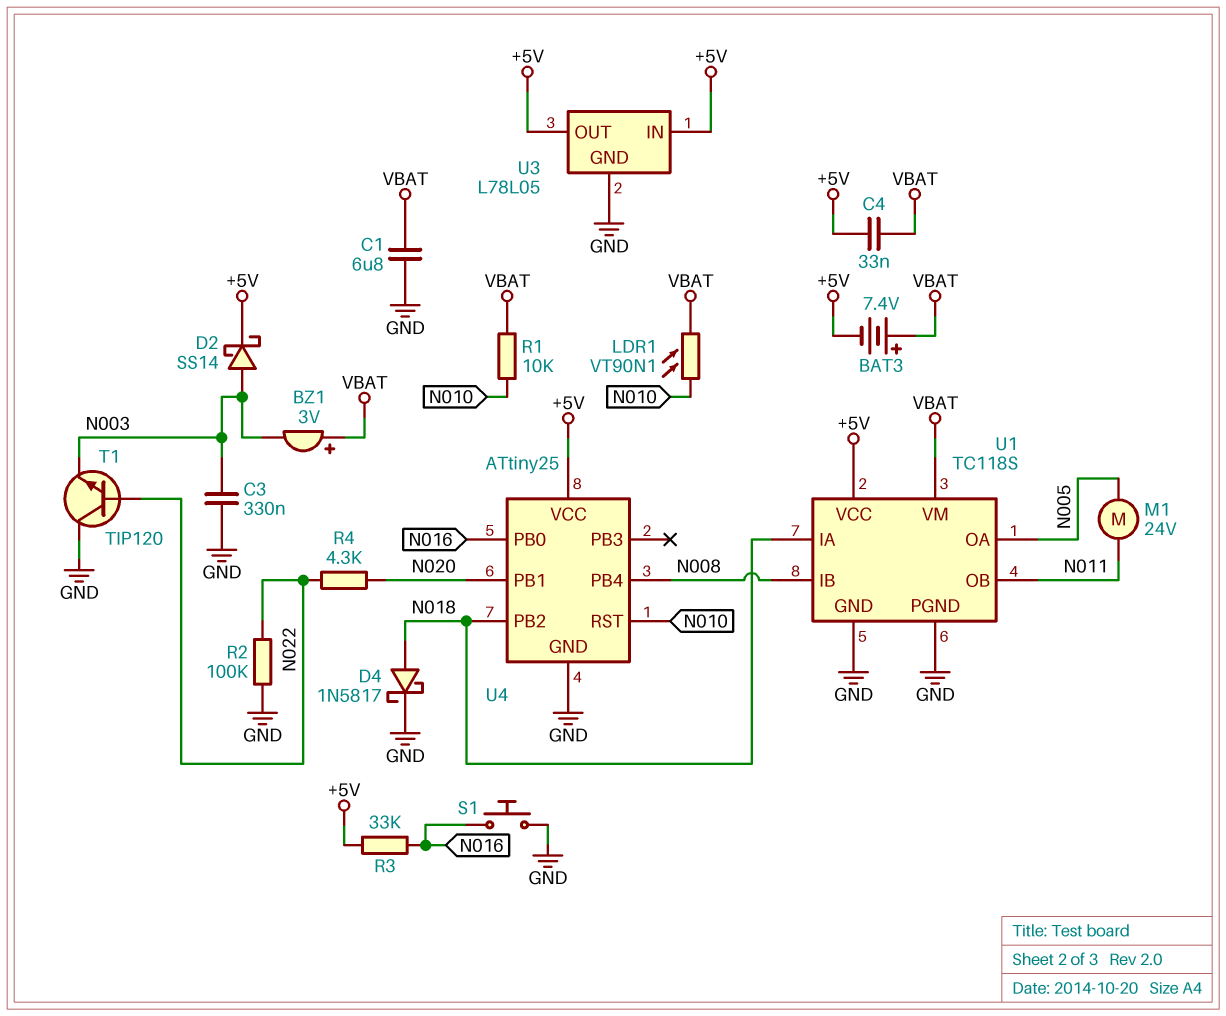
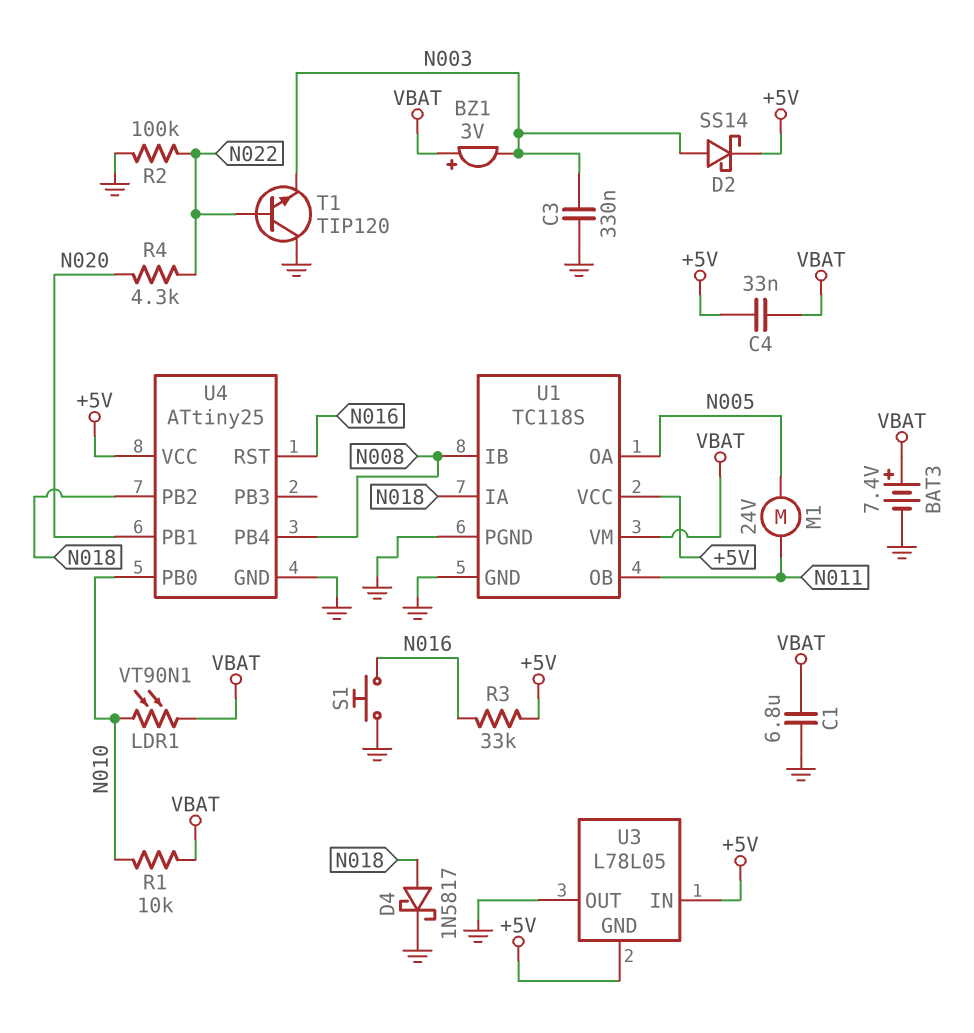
BAT3: 7.4V (plus VBAT, minus +5V) -> 7.4V (plus VBAT, minus GND)
U3 pin GND: GND -> +5V
U3 pin OUT: +5V -> GND
U4 pin PB0: N016 -> N010
U4 pin RST: N010 -> N016

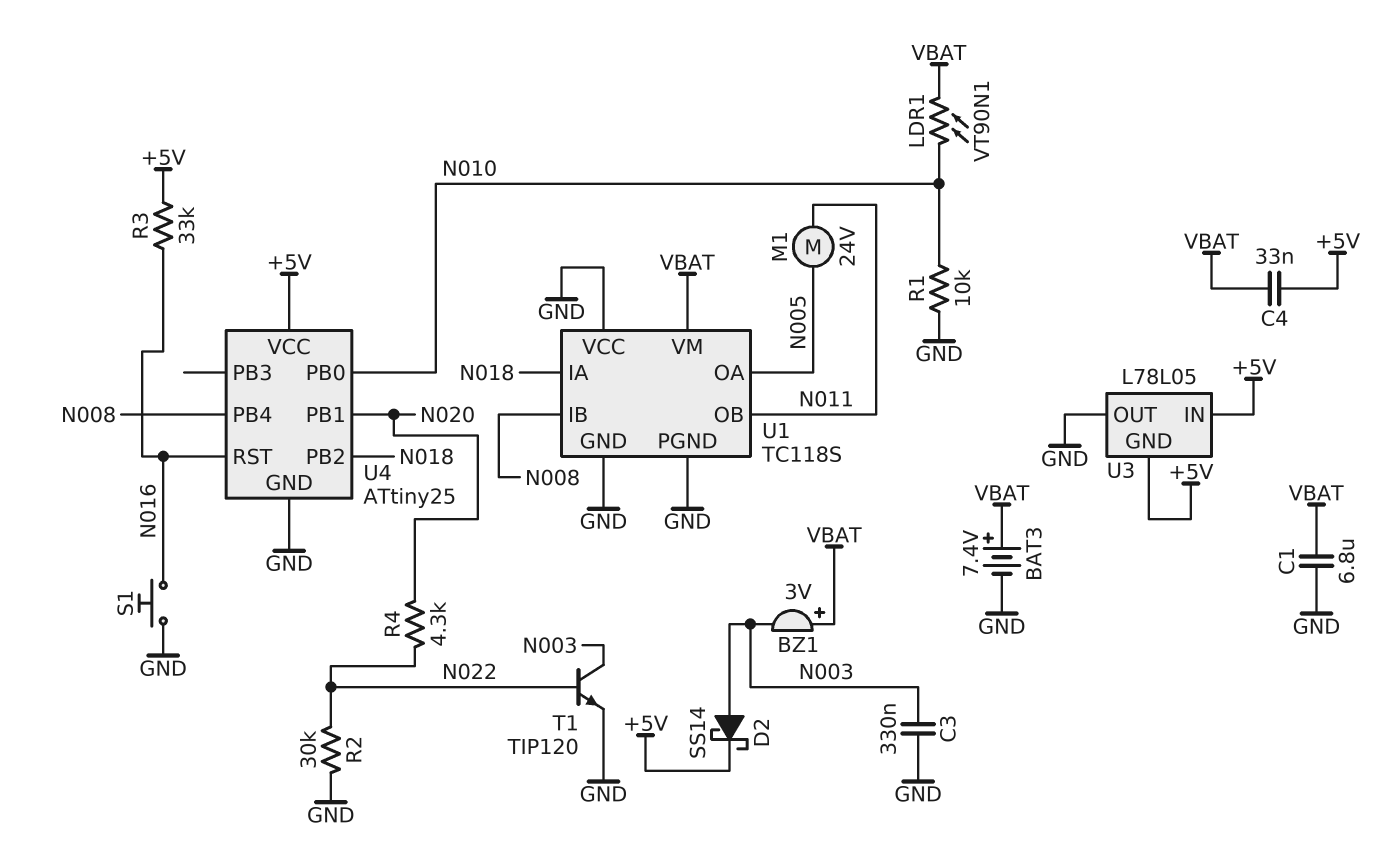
D4: schottky 1N5817 (A N018, K GND) -> none
R1: 10k (N010, VBAT) -> 10k (GND, N010)
R2: 100k (GND, N022) -> 30k (GND, N022)
T1: NPN TIP120 (B N022, C GND, E N003) -> NPN TIP120 (B N022, C N003, E GND)
U1 pin VCC: +5V -> GND

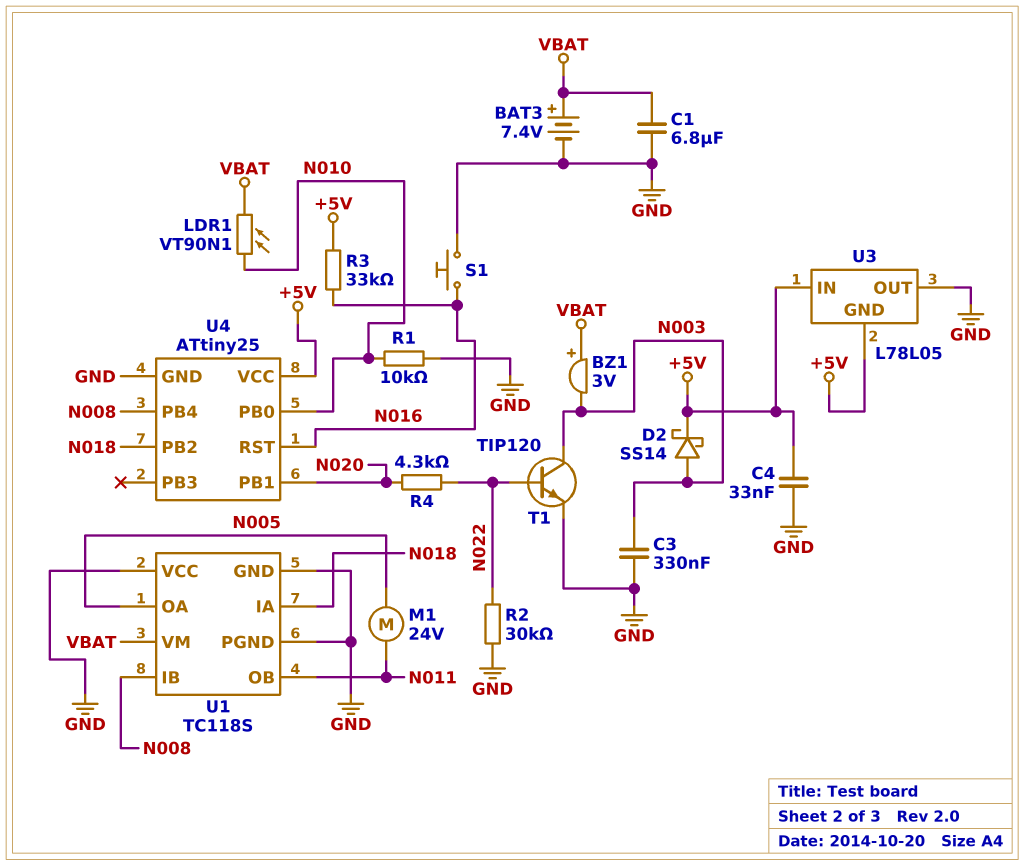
C4: 33nF (+5V, VBAT) -> 33nF (+5V, GND)

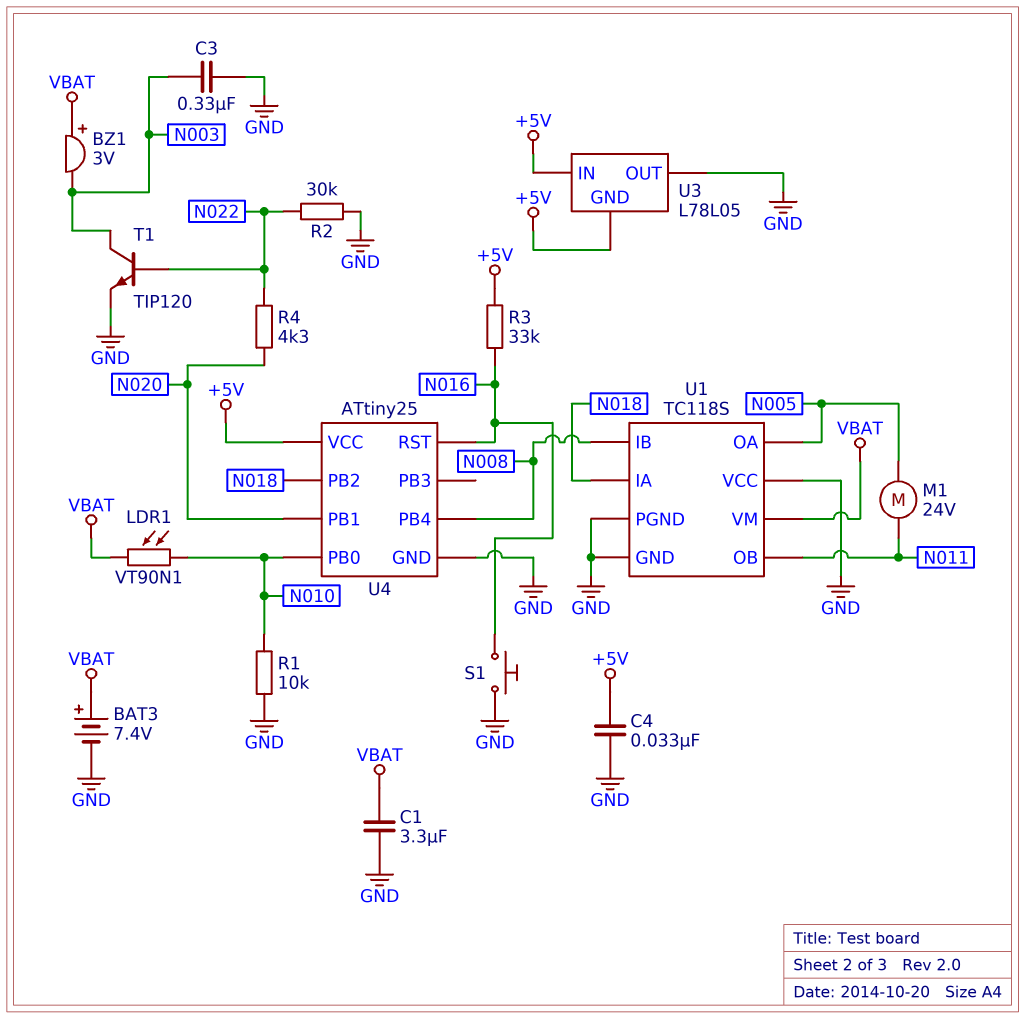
C1: 6.8uF (GND, VBAT) -> 3.3uF (GND, VBAT)
D2: schottky SS14 (A N003, K +5V) -> none

